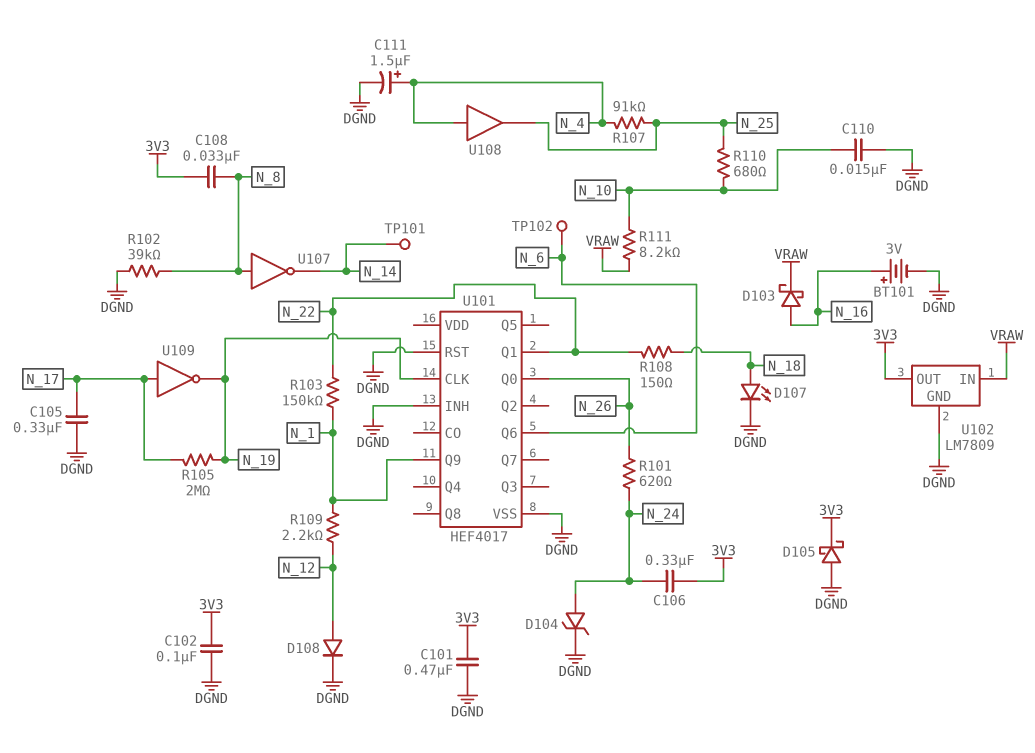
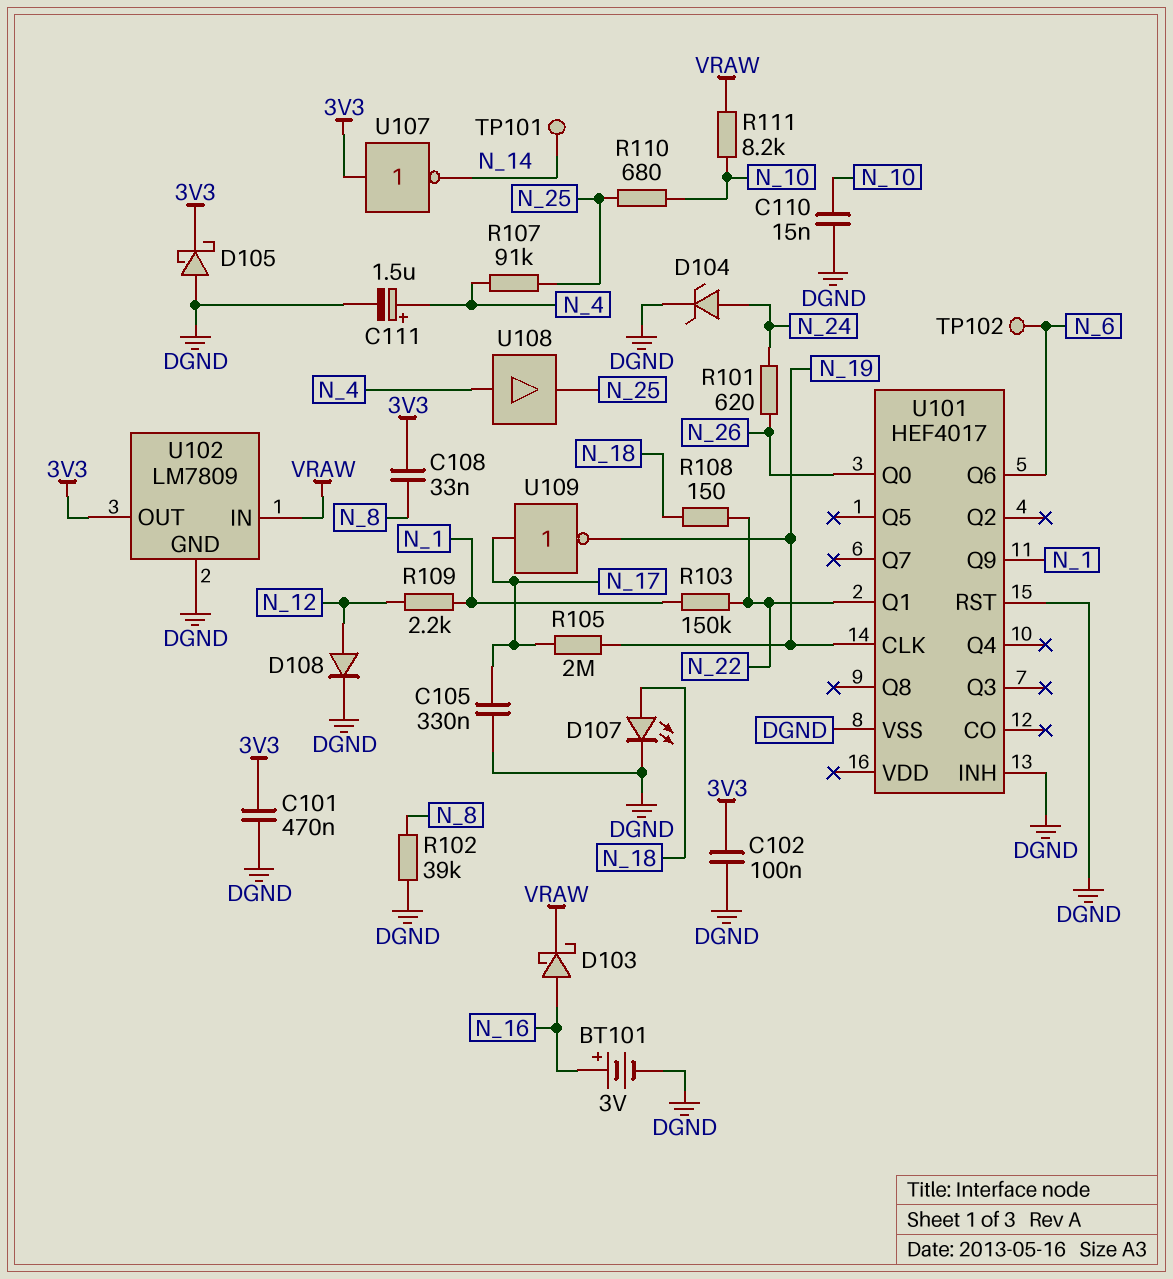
C106: 330nF (3V3, N_24) -> none
U107: NOT (in N_8, out N_14) -> NOT (in 3V3, out N_14)

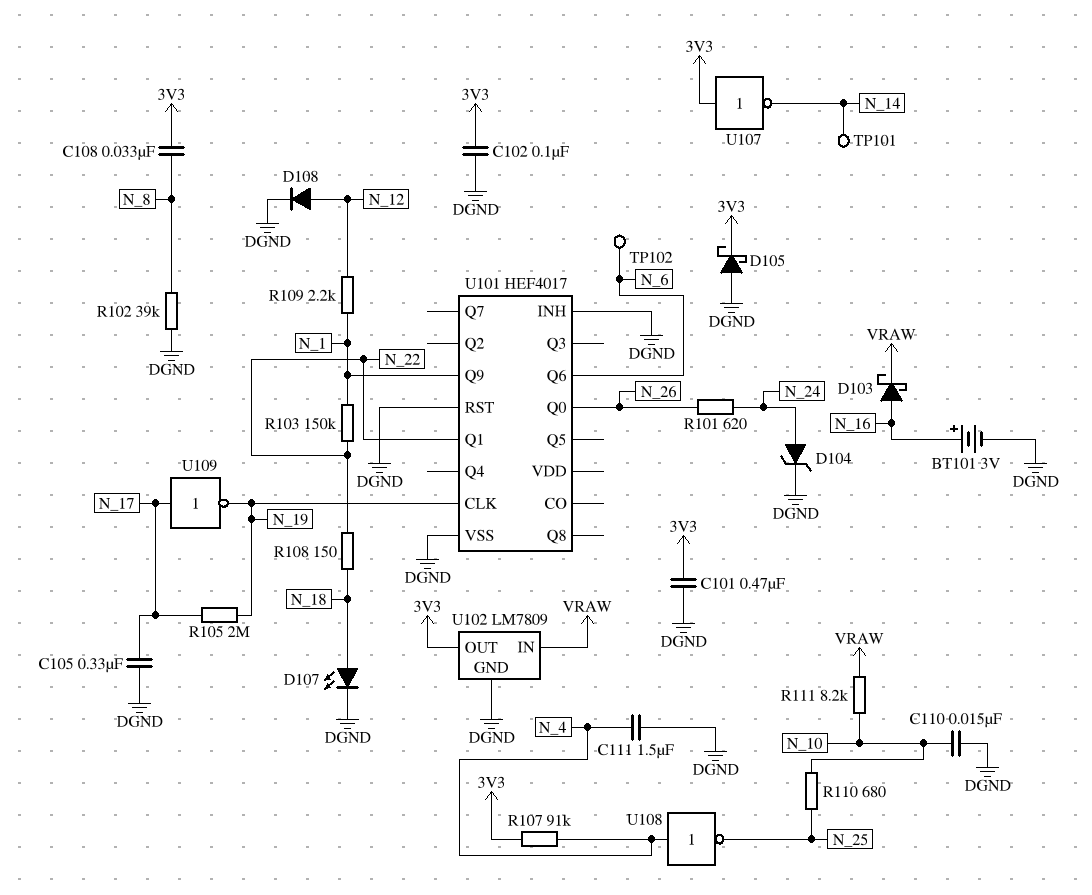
C111: 1.5uF (plus N_4, minus DGND) -> 1.5uF (DGND, N_4)
R107: 91k (N_4, N_25) -> 91k (3V3, N_4)
U108: buffer (in N_4, out N_25) -> NOT (in N_4, out N_25)

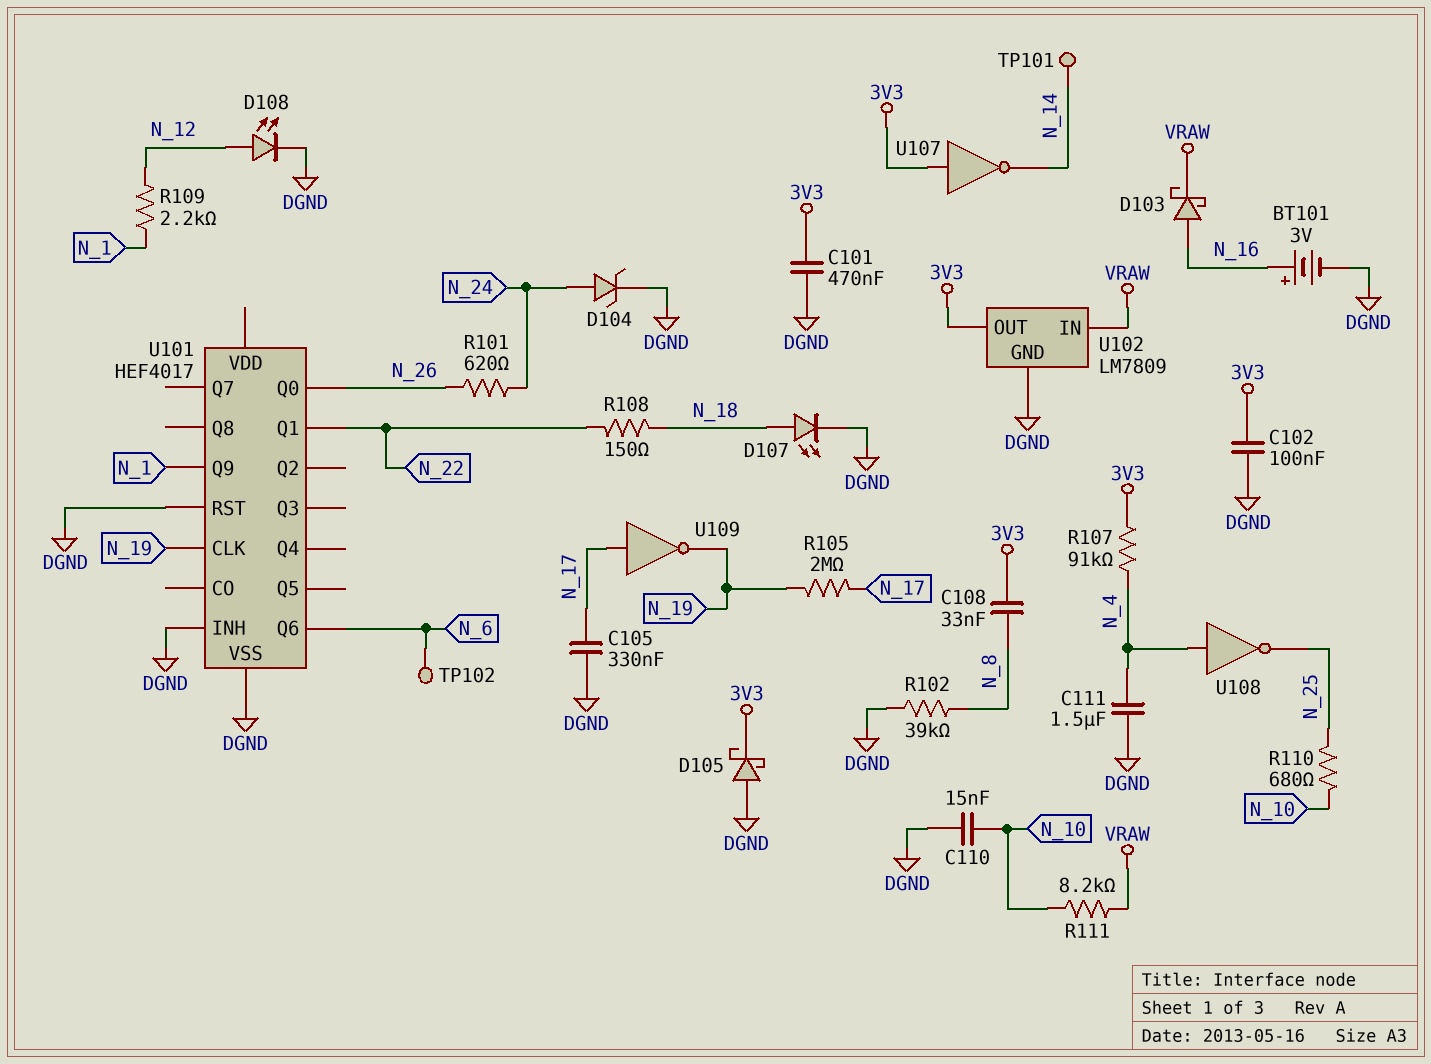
D108: diode (A N_12, K DGND) -> LED (A N_12, K DGND)
R103: 150k (N_1, N_22) -> none

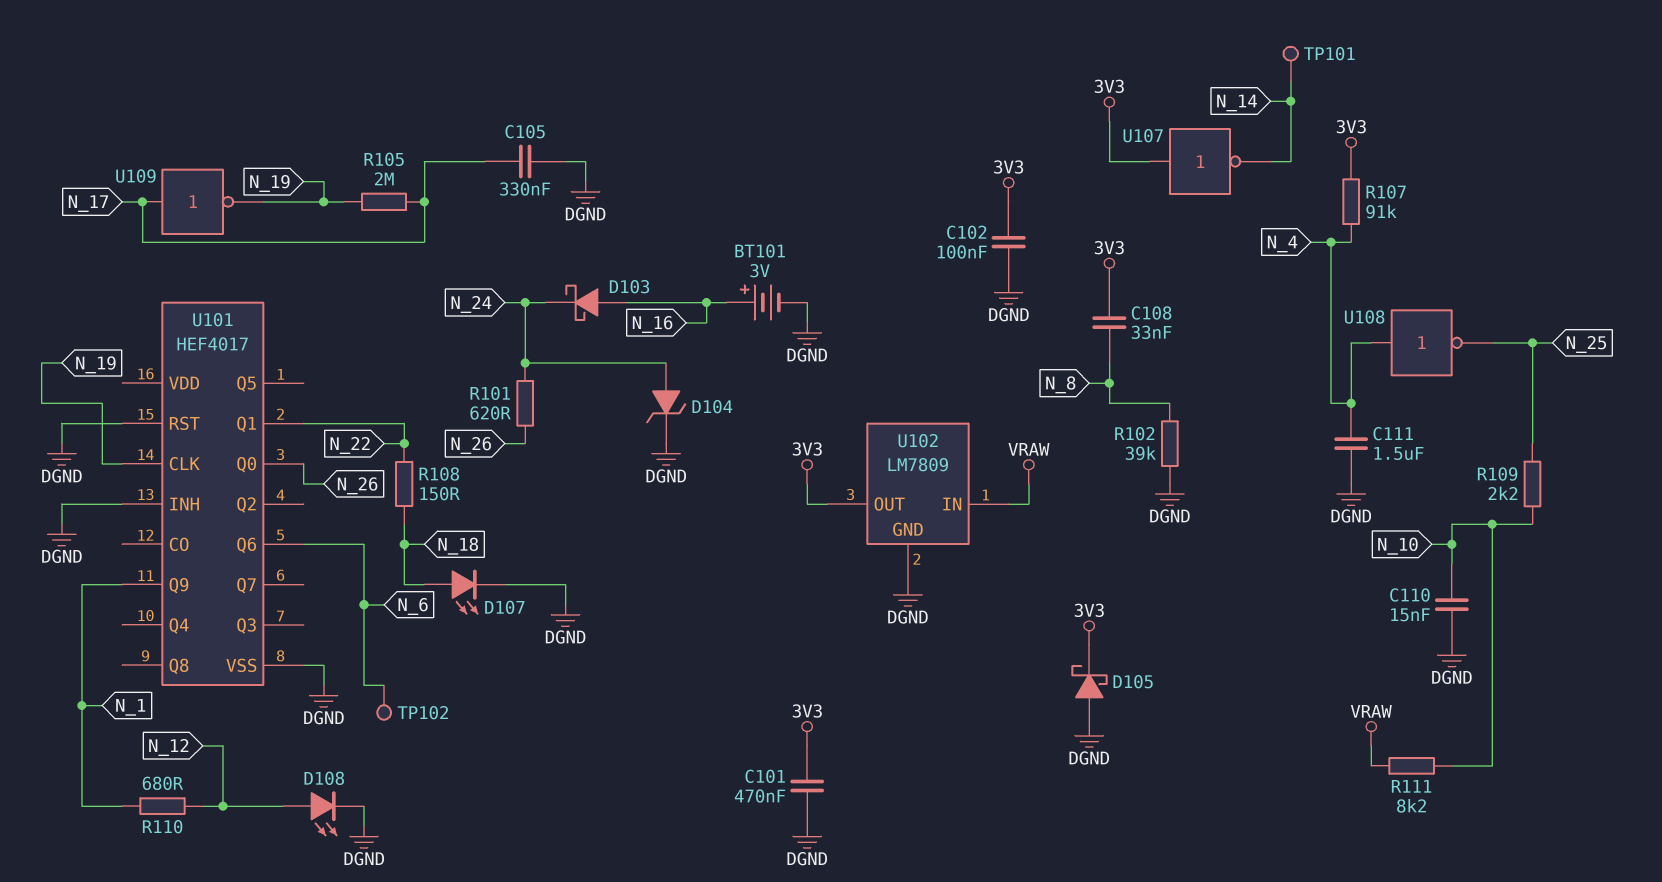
D103: schottky (A N_16, K VRAW) -> schottky (A N_16, K N_24)
R109: 2.2k (N_1, N_12) -> 2.2k (N_10, N_25)
R110: 680 (N_10, N_25) -> 680 (N_1, N_12)

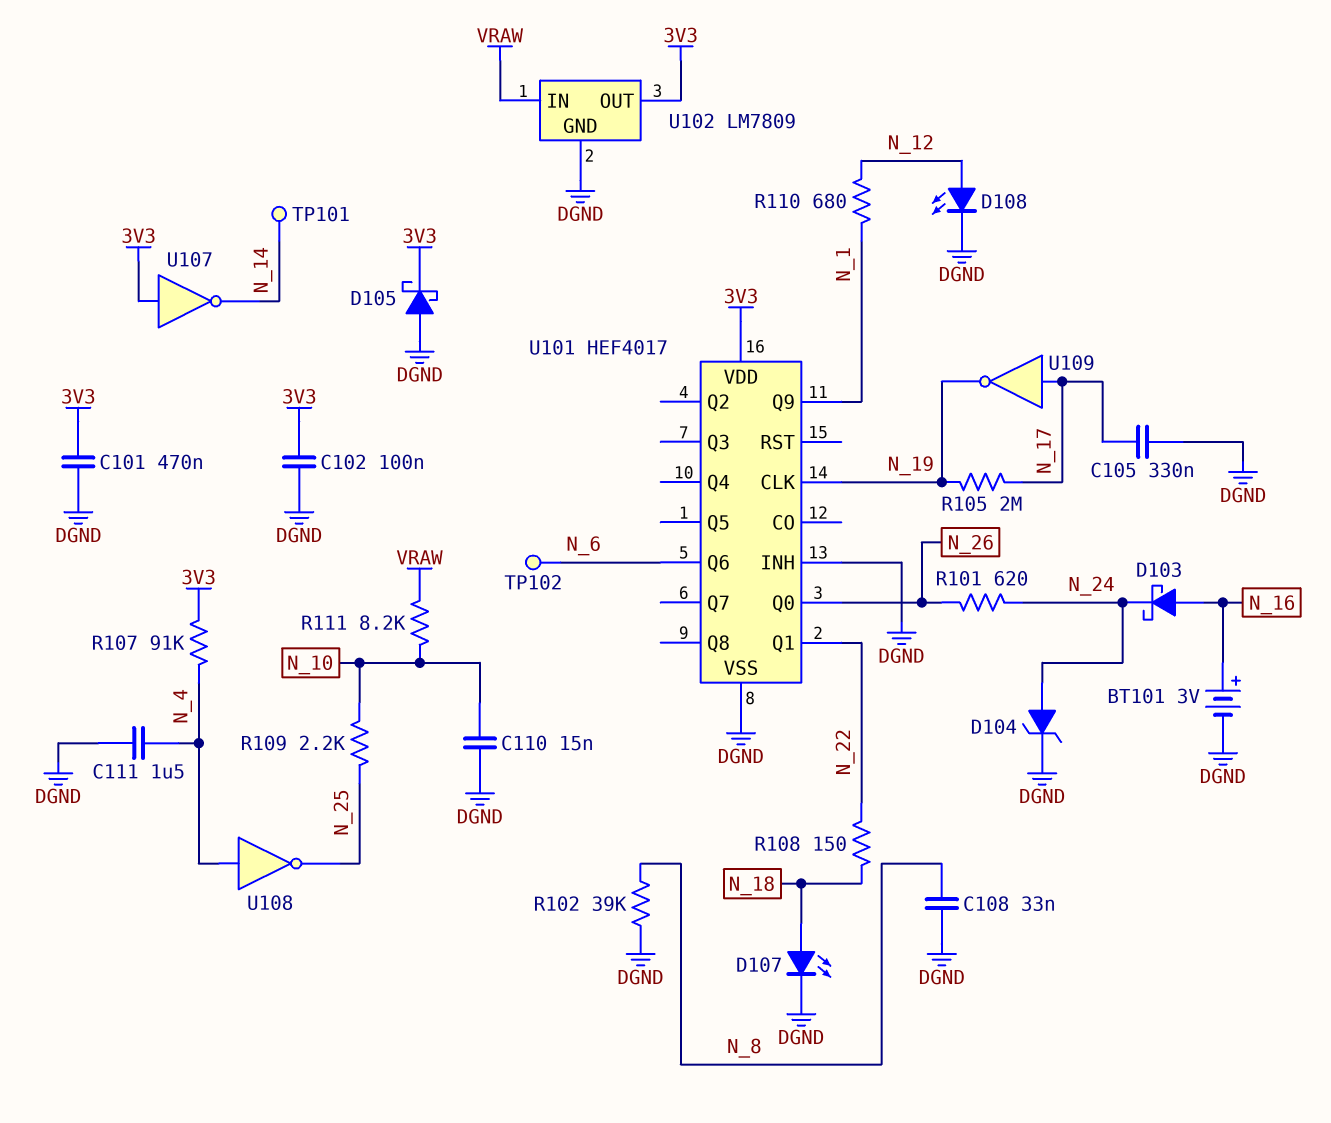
C108: 33nF (3V3, N_8) -> 33nF (DGND, N_8)
U101 pin RST: DGND -> none
U101 pin VDD: none -> 3V3

